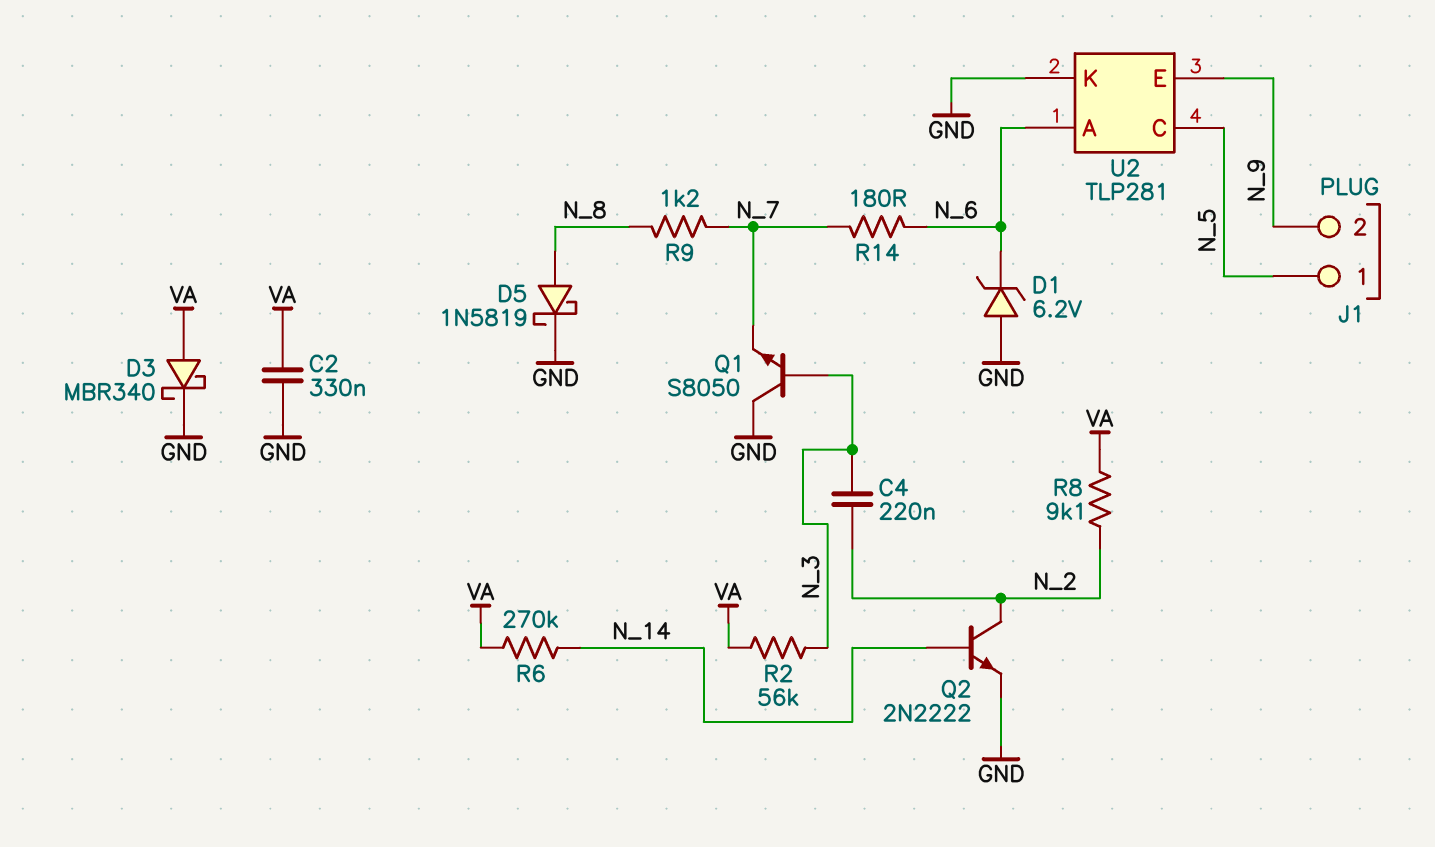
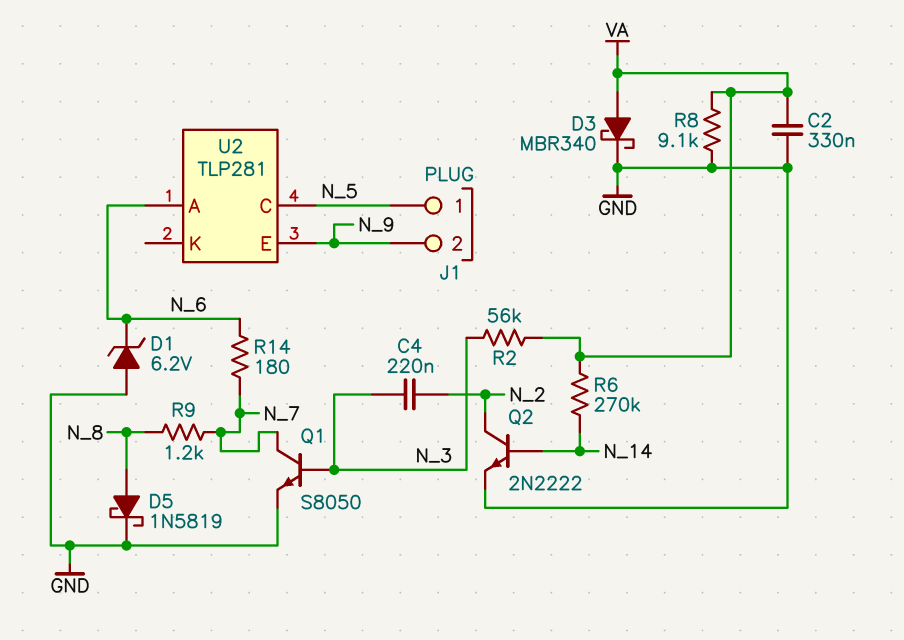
Q1: NPN S8050 (B N_3, C GND, E N_7) -> NPN S8050 (B N_3, C N_7, E GND)
R8: 9.1k (N_2, VA) -> 9.1k (GND, VA)
U2 pin K: GND -> none

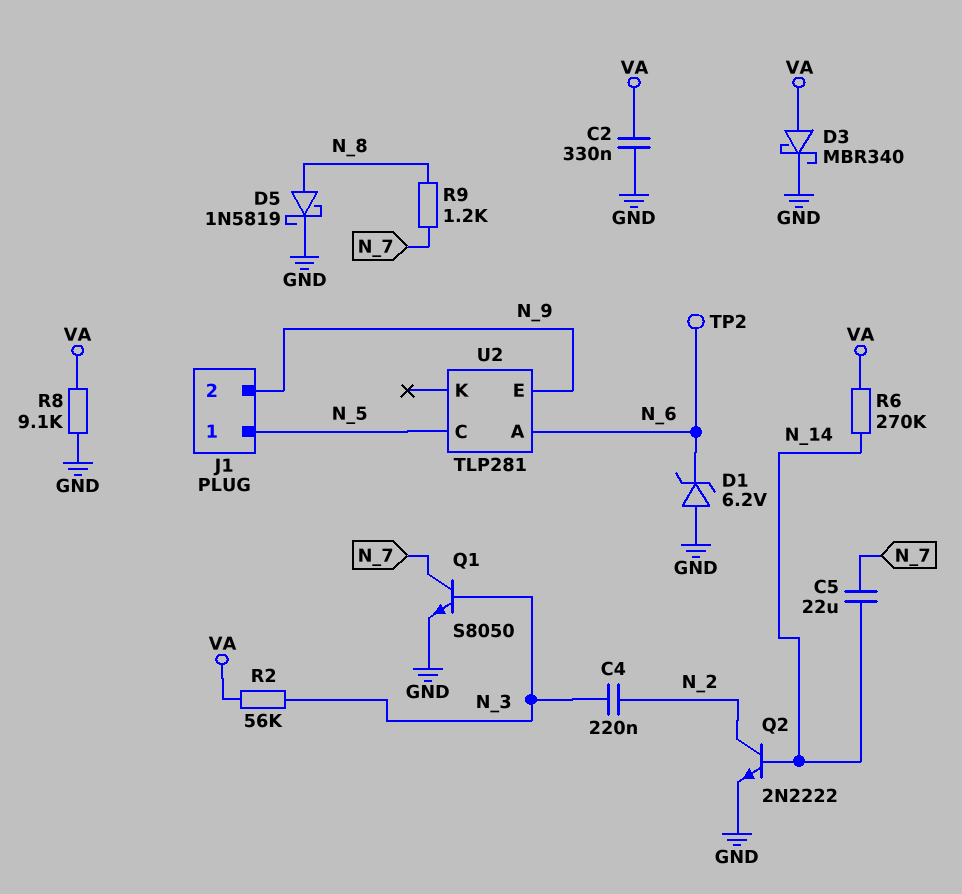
C5: none -> 22uF (N_7, N_14)
R14: 180 (N_6, N_7) -> none
TP2: none -> test point (N_6)

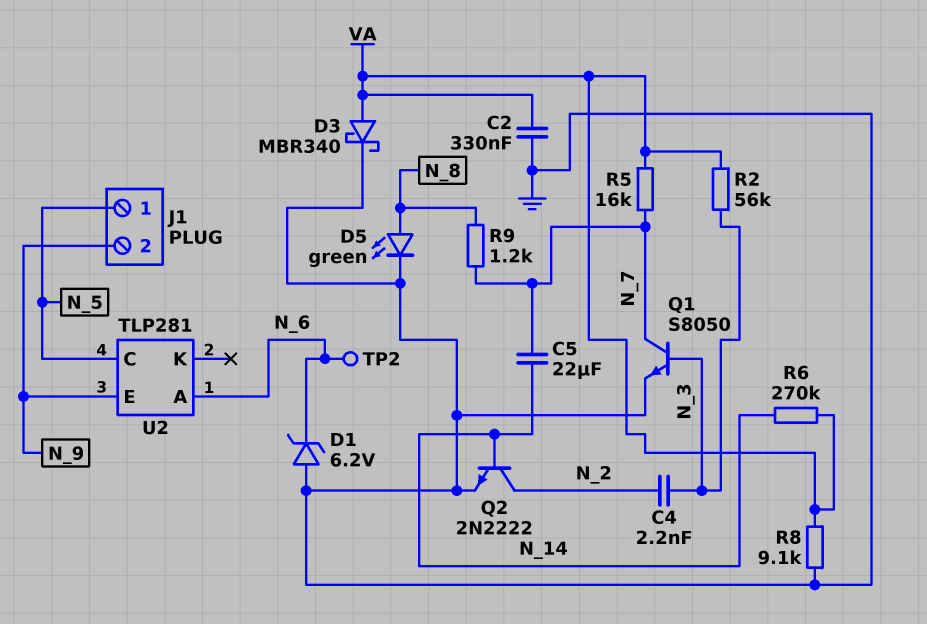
C4: 220nF (N_2, N_3) -> 2.2nF (N_2, N_3)
D5: schottky 1N5819 (A N_8, K GND) -> LED green (A N_8, K GND)
R5: none -> 16k (N_7, VA)

